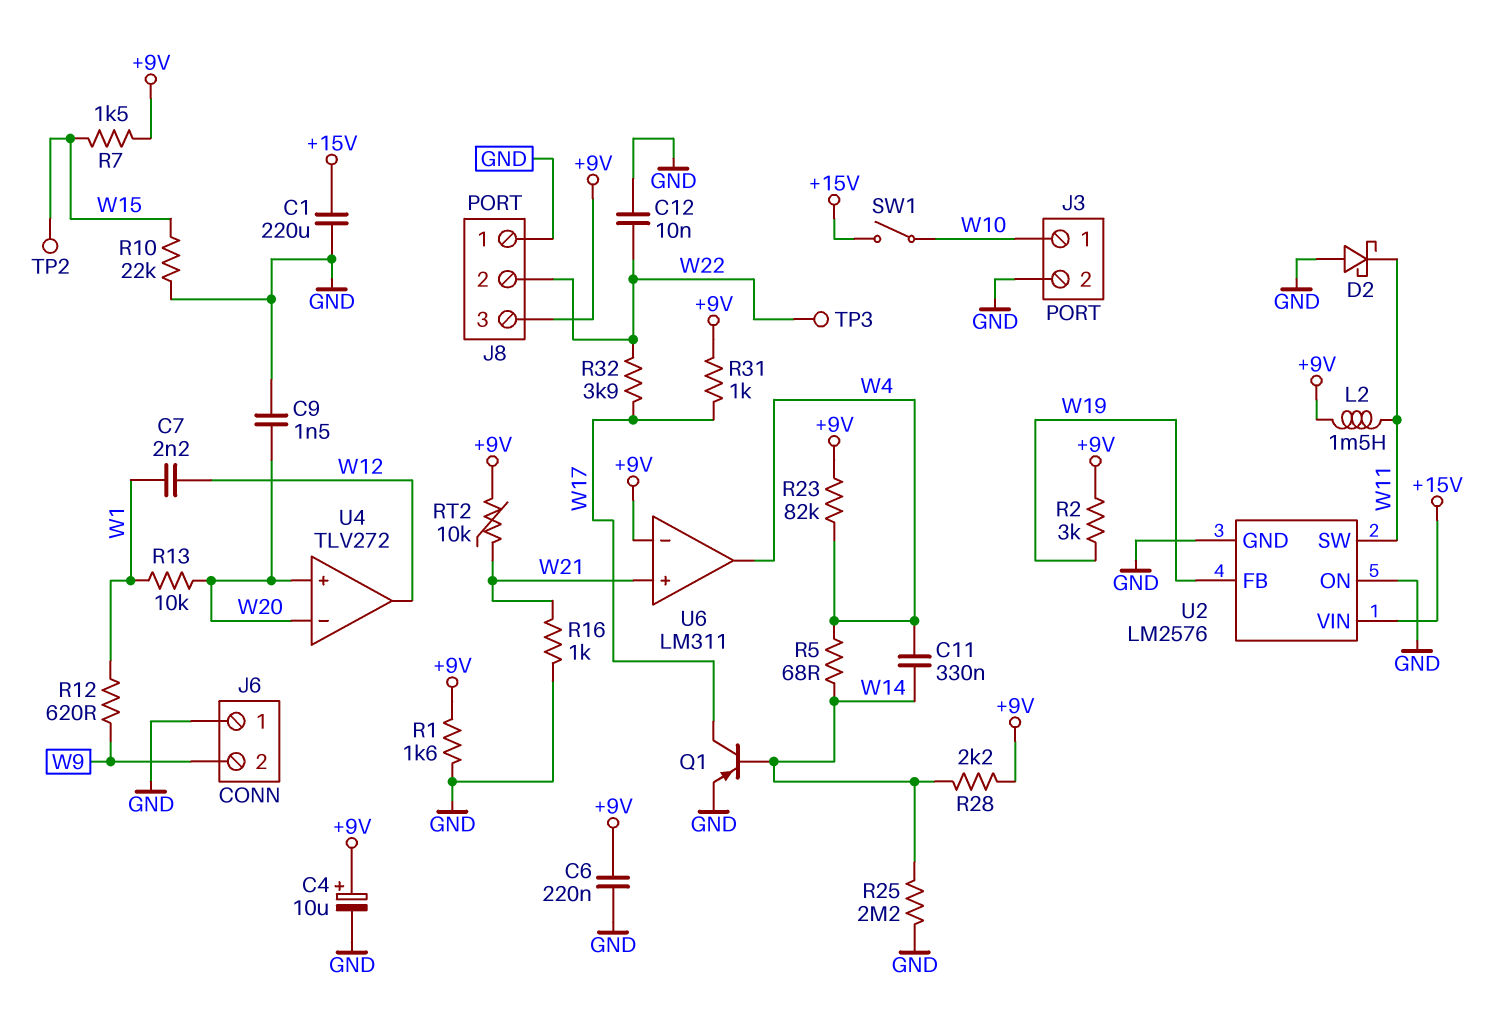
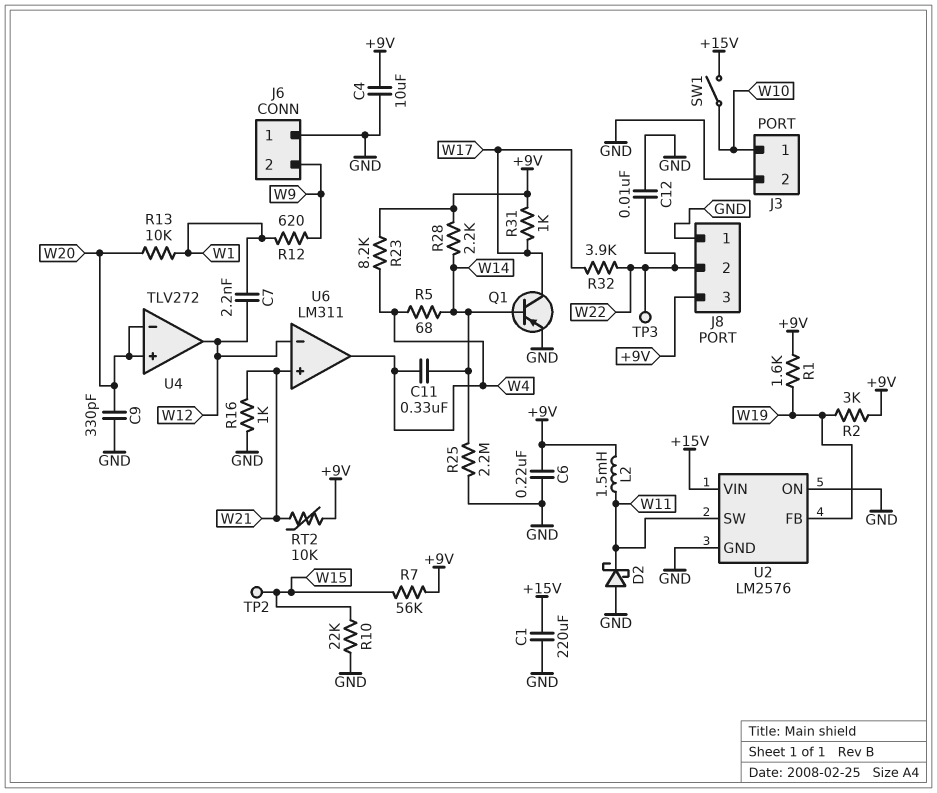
C4: 10uF (plus +9V, minus GND) -> 10uF (+9V, GND)
C9: 1.5nF (GND, W20) -> 330pF (GND, W20)
R1: 1.6k (+9V, GND) -> 1.6k (+9V, W19)
R7: 1.5k (+9V, W15) -> 56k (+9V, W15)
R23: 82k (+9V, W4) -> 8.2k (+9V, W4)
U6 pin in-: +9V -> W12

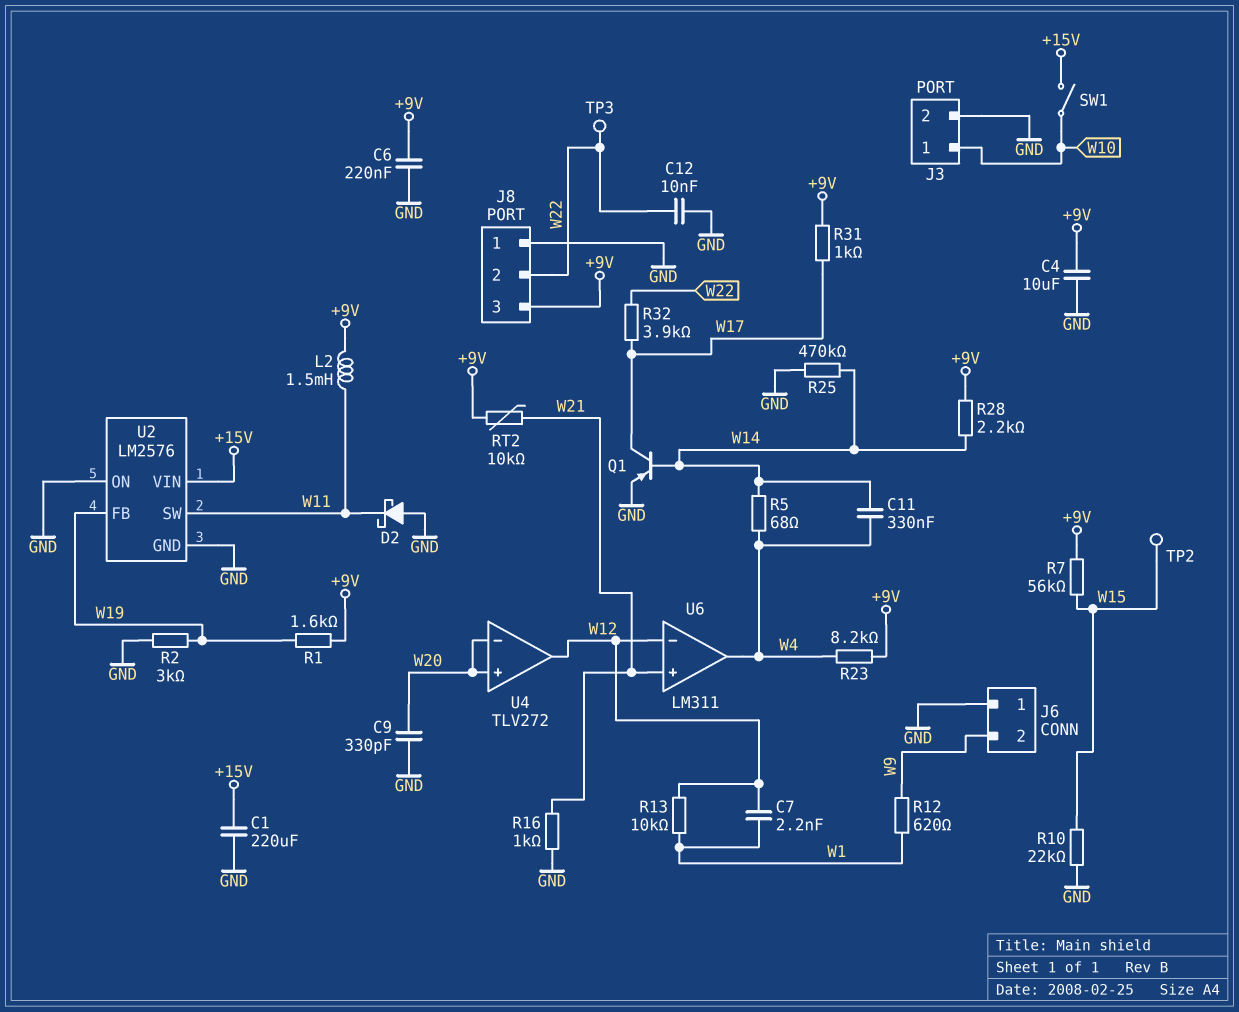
R2: 3k (+9V, W19) -> 3k (GND, W19)
R13: 10k (W1, W20) -> 10k (W1, W12)
R25: 2.2M (GND, W14) -> 470k (GND, W14)

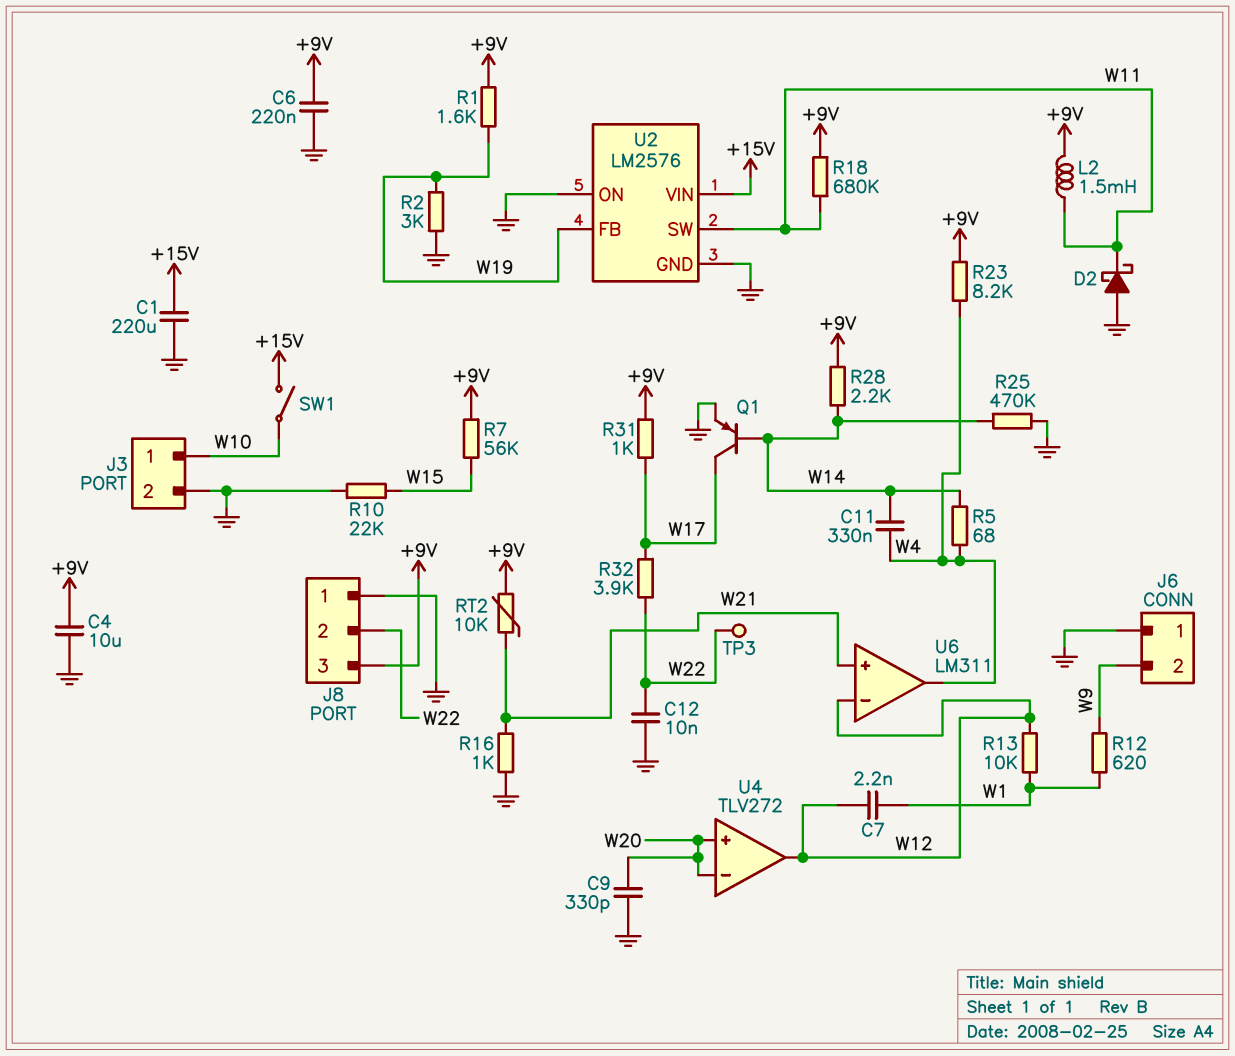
R18: none -> 680k (+9V, W11)
TP2: test point (W15) -> none

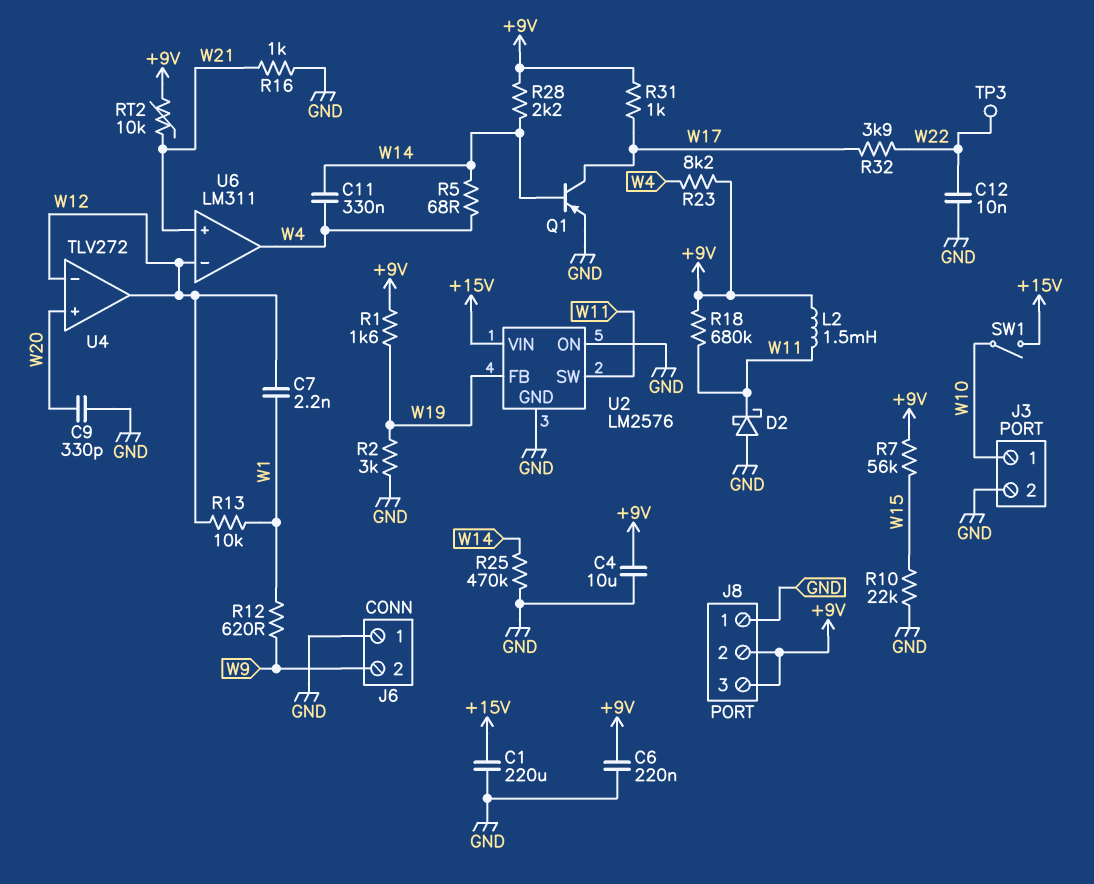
J8 pin 2: W22 -> +9V
U4 pin in-: W20 -> W12

